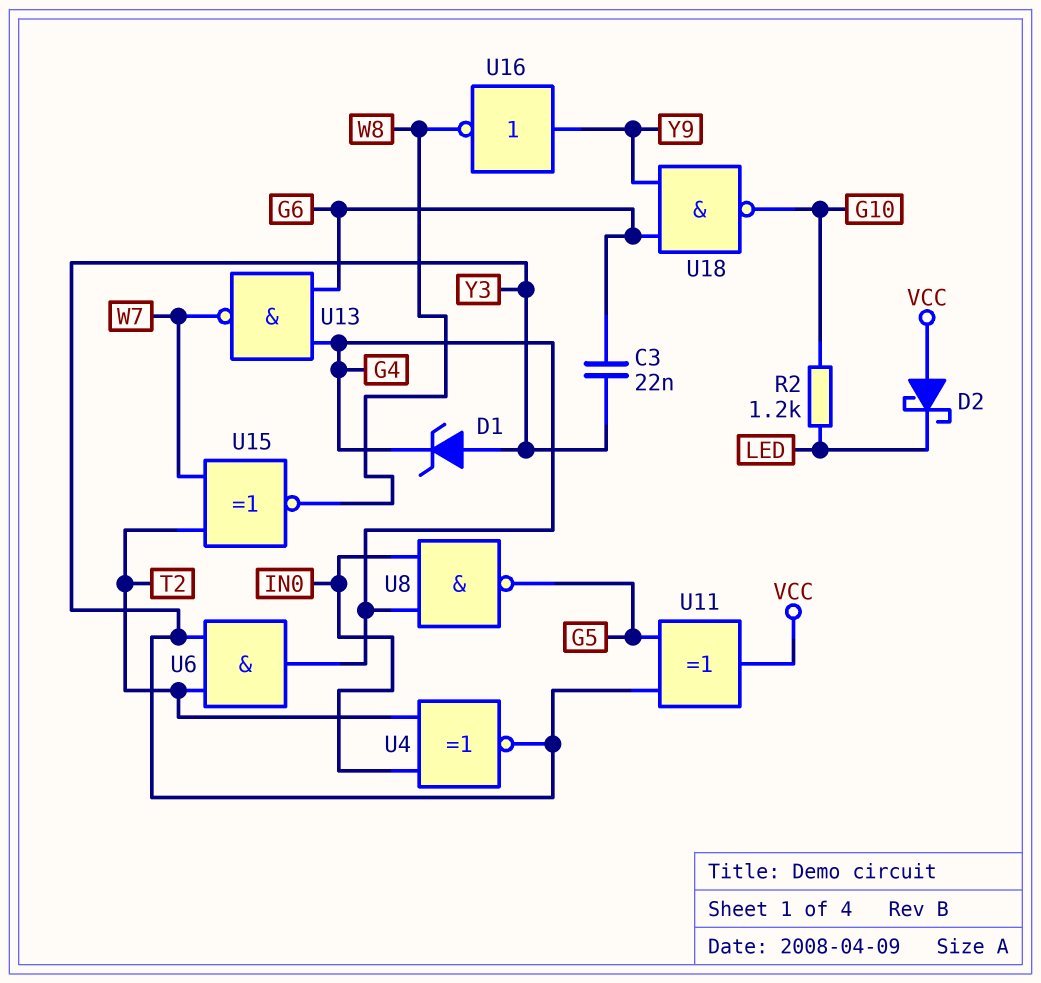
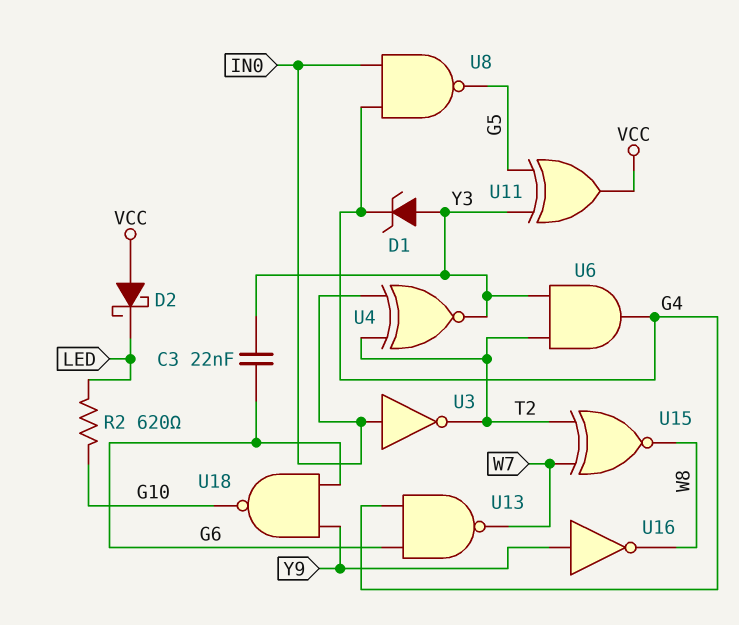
R2: 1.2k (G10, LED) -> 620 (G10, LED)
U3: none -> NOT (in IN0, out T2)

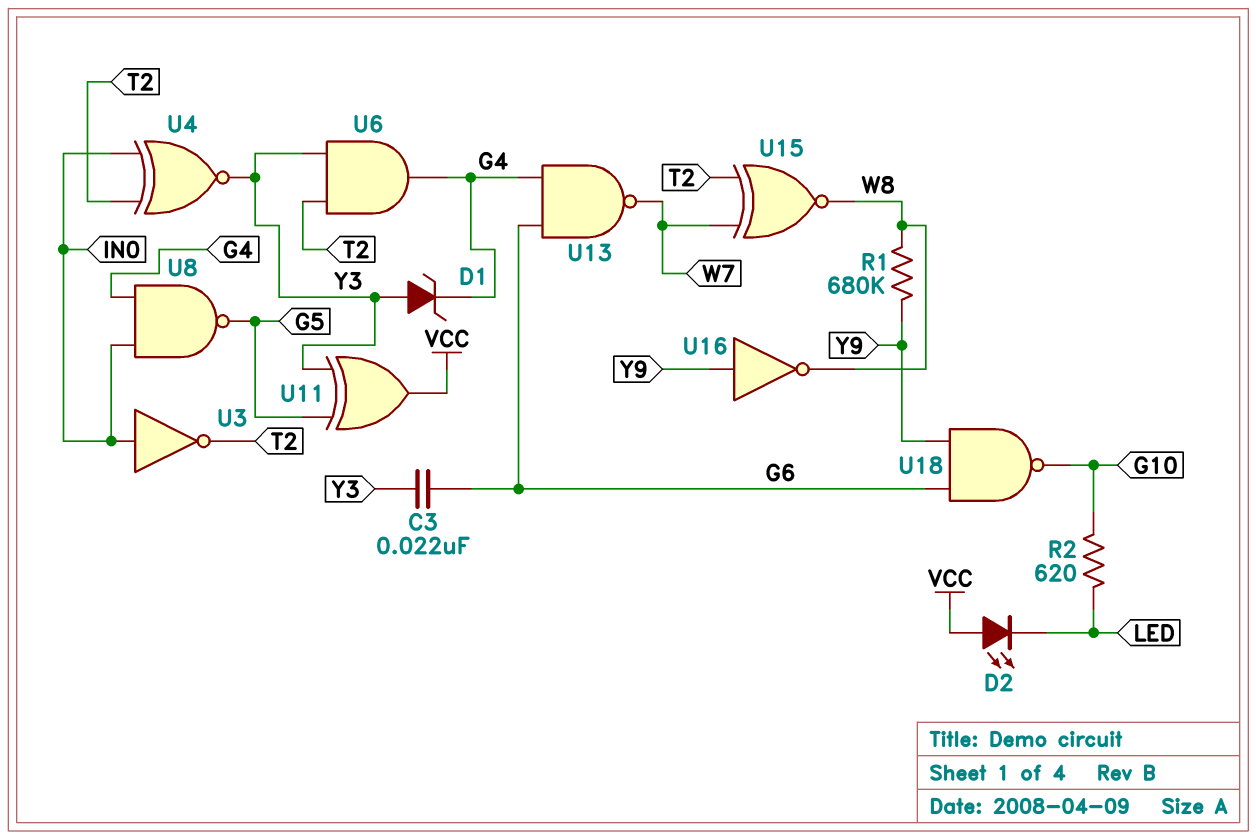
D2: schottky (A VCC, K LED) -> LED (A VCC, K LED)
R1: none -> 680k (W8, Y9)

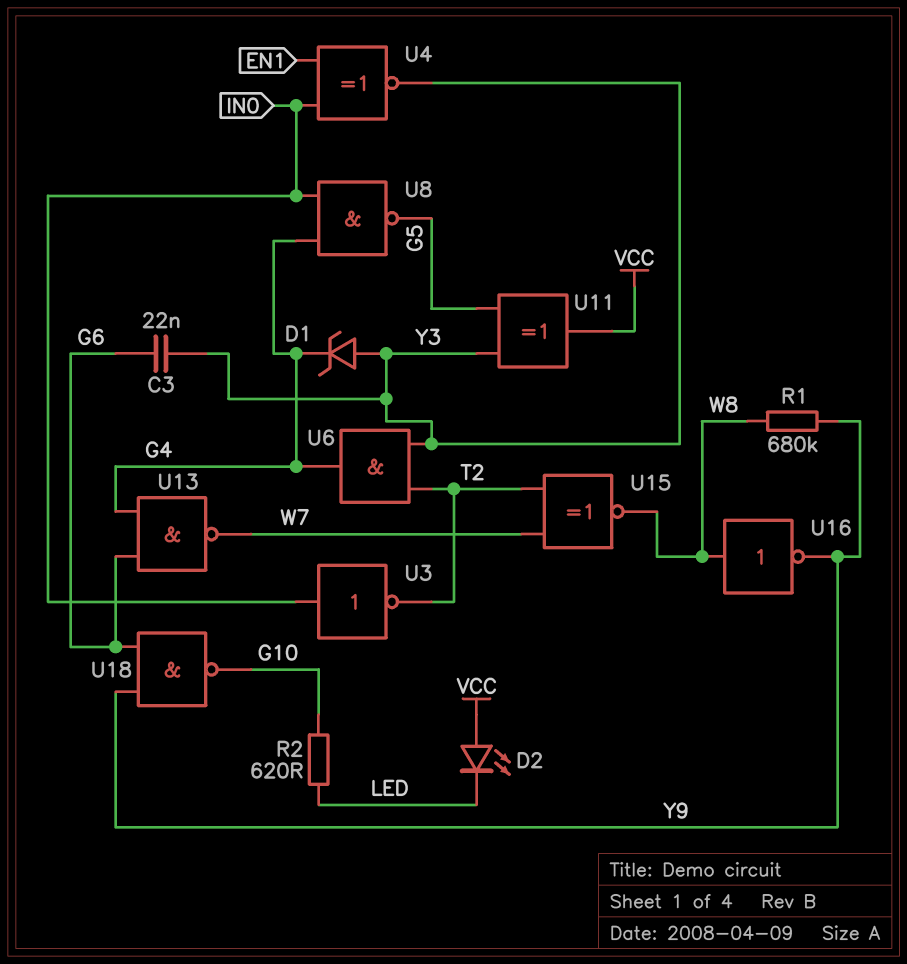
U4: XNOR (in IN0, in T2, out Y3) -> XNOR (in EN1, in IN0, out Y3)
U16: NOT (in Y9, out W8) -> NOT (in W8, out Y9)

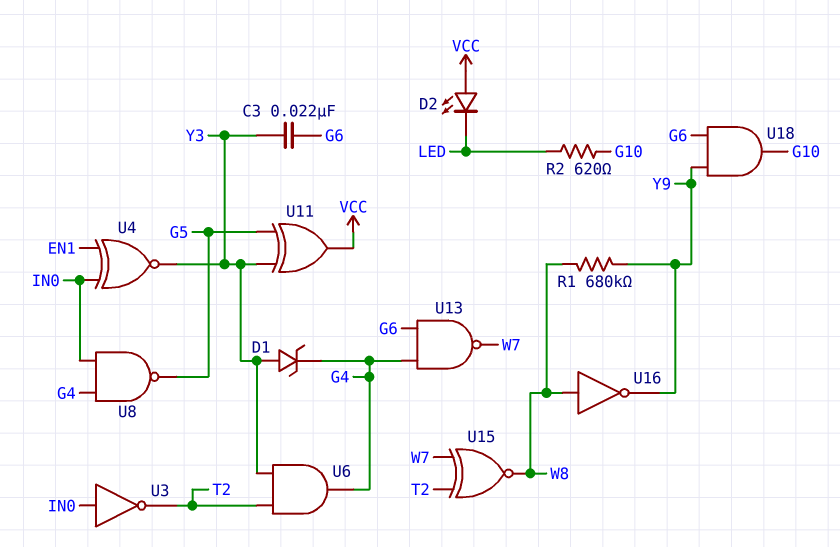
U18: NAND (in G6, in Y9, out G10) -> AND (in G6, in Y9, out G10)

